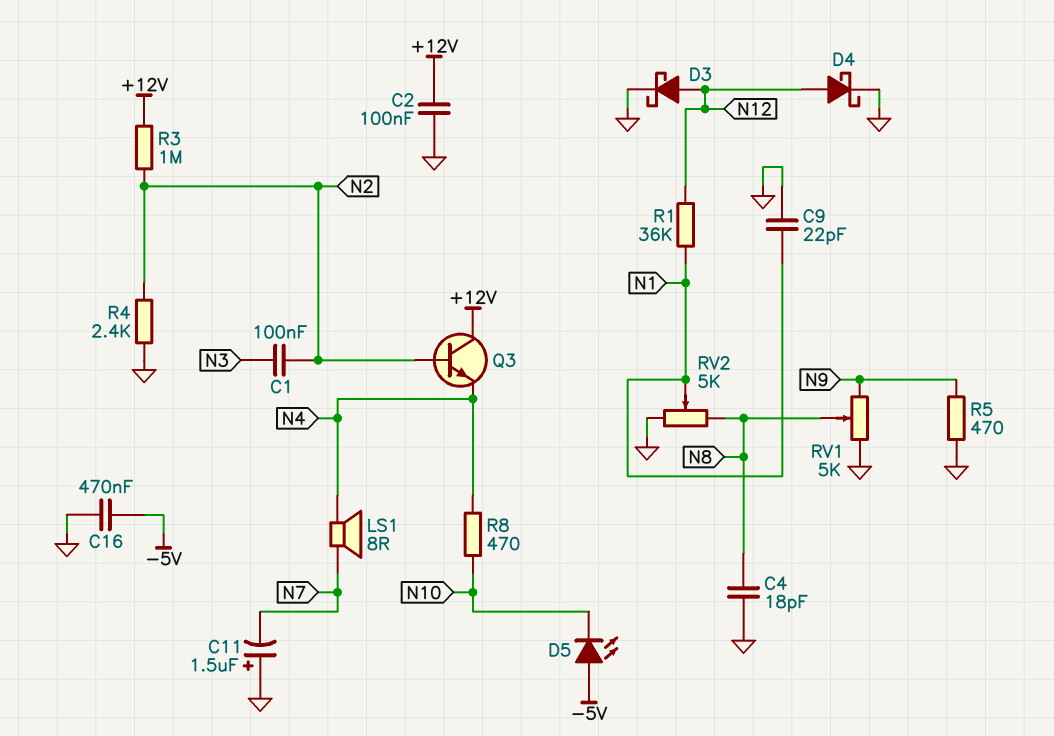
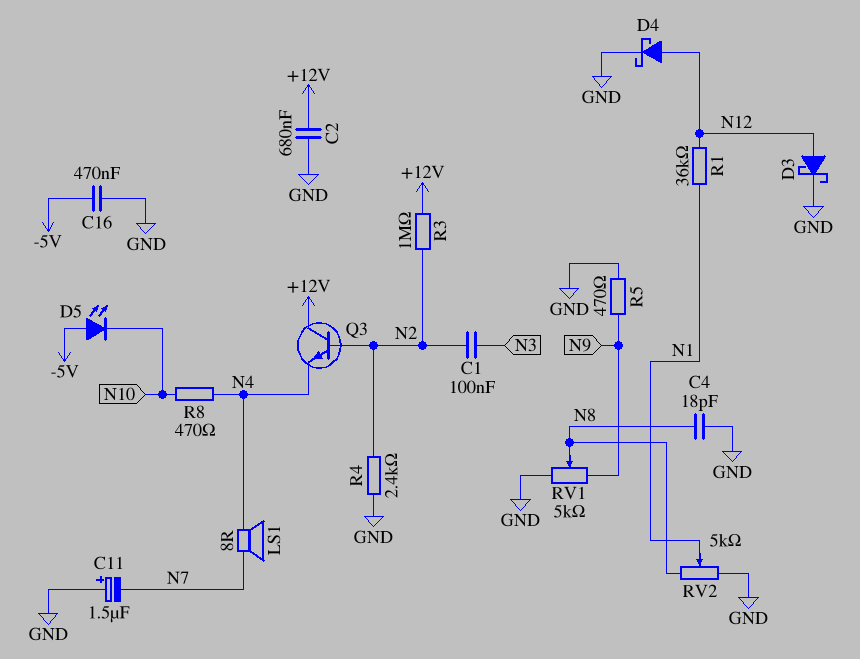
C2: 100nF (+12V, GND) -> 680nF (+12V, GND)
C9: 22pF (GND, N1) -> none

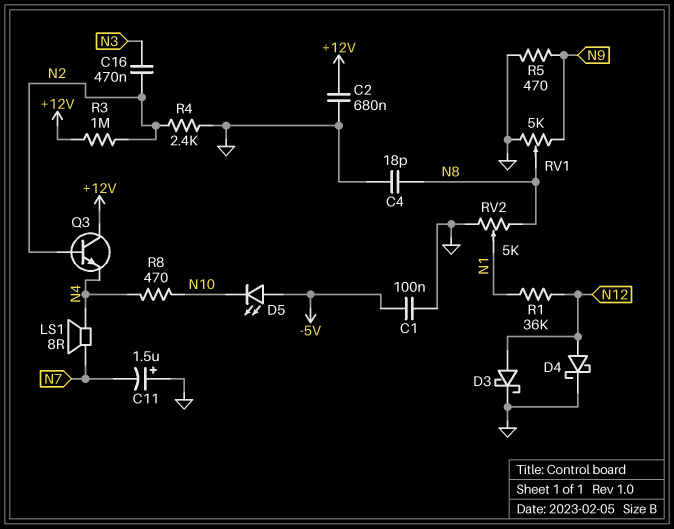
C1: 100nF (N2, N3) -> 100nF (-5V, GND)
C16: 470nF (-5V, GND) -> 470nF (N2, N3)

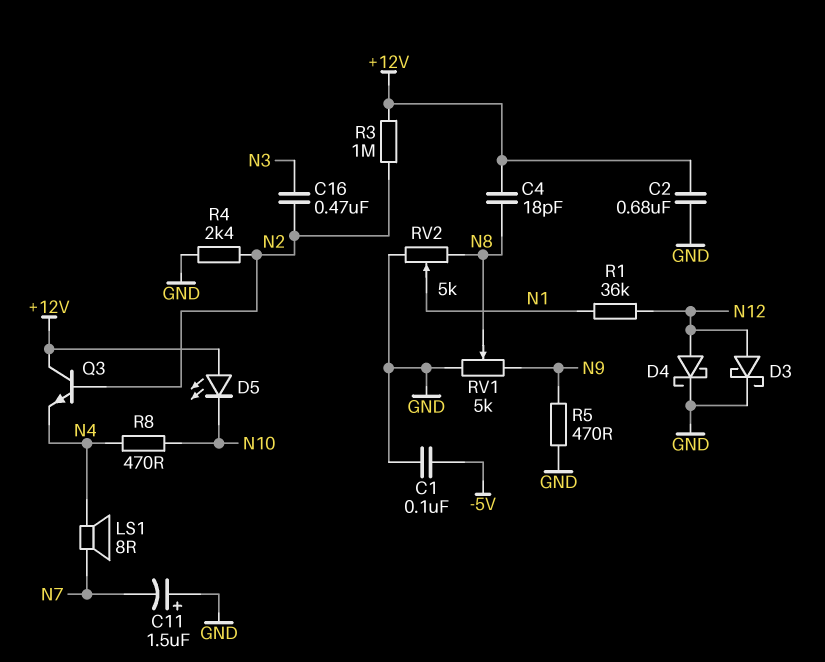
C4: 18pF (GND, N8) -> 18pF (+12V, N8)
D5: LED (A -5V, K N10) -> LED (A +12V, K N10)

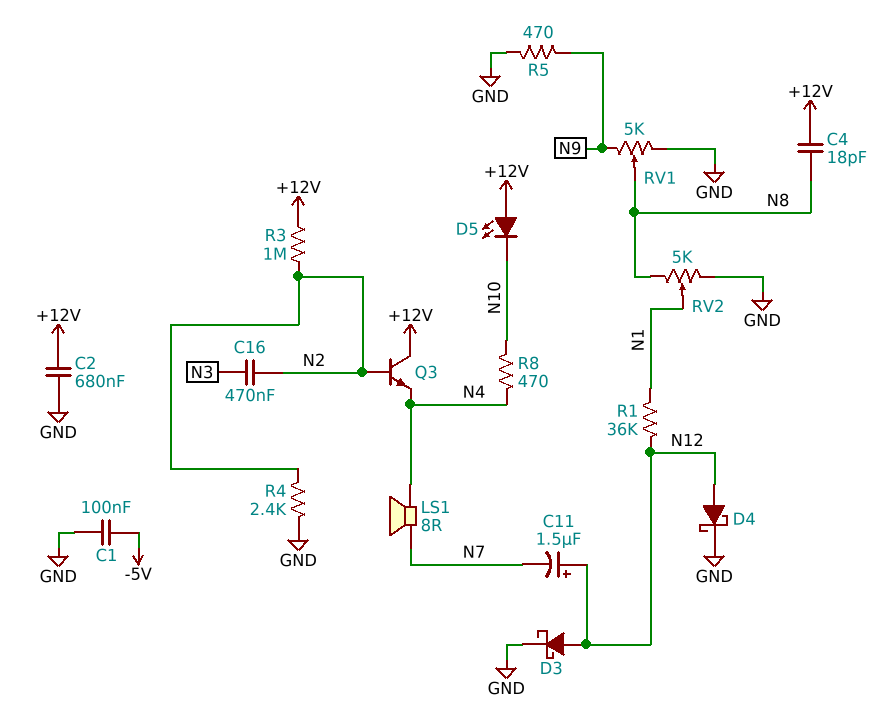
C11: 1.5uF (plus GND, minus N7) -> 1.5uF (plus N12, minus N7)

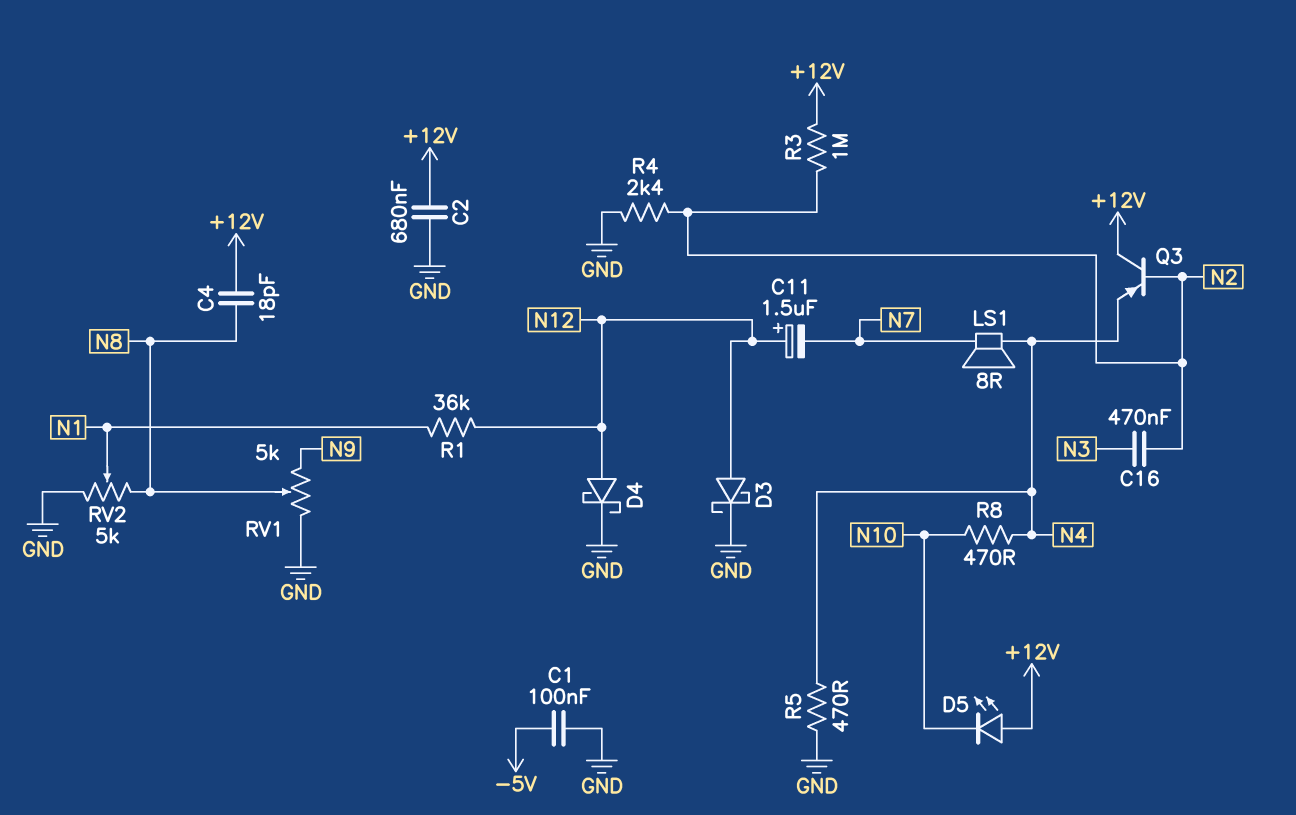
Q3: NPN (B N2, C +12V, E N4) -> PNP (B N2, C +12V, E N4)
R5: 470 (GND, N9) -> 470 (GND, N4)

